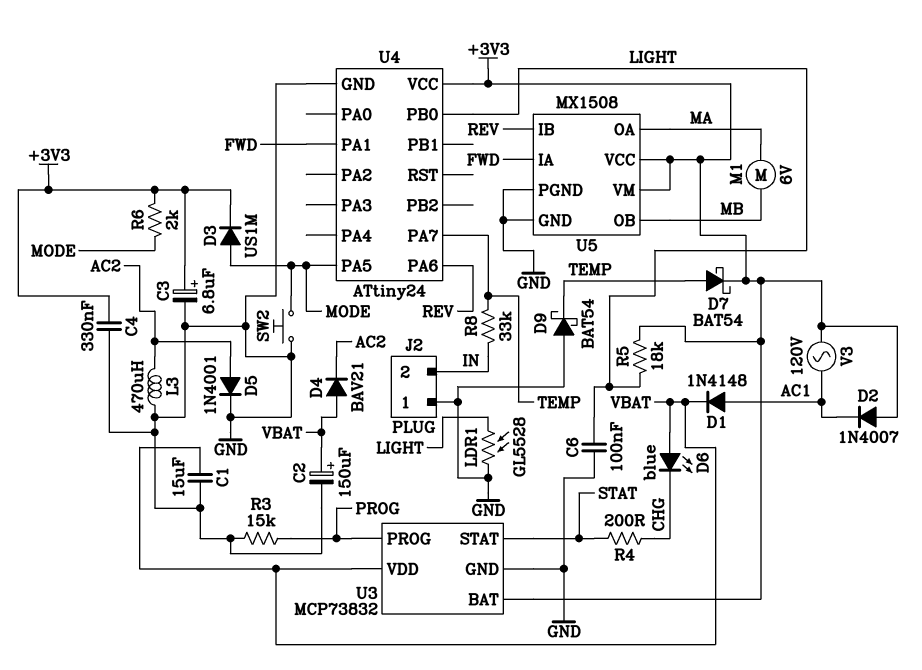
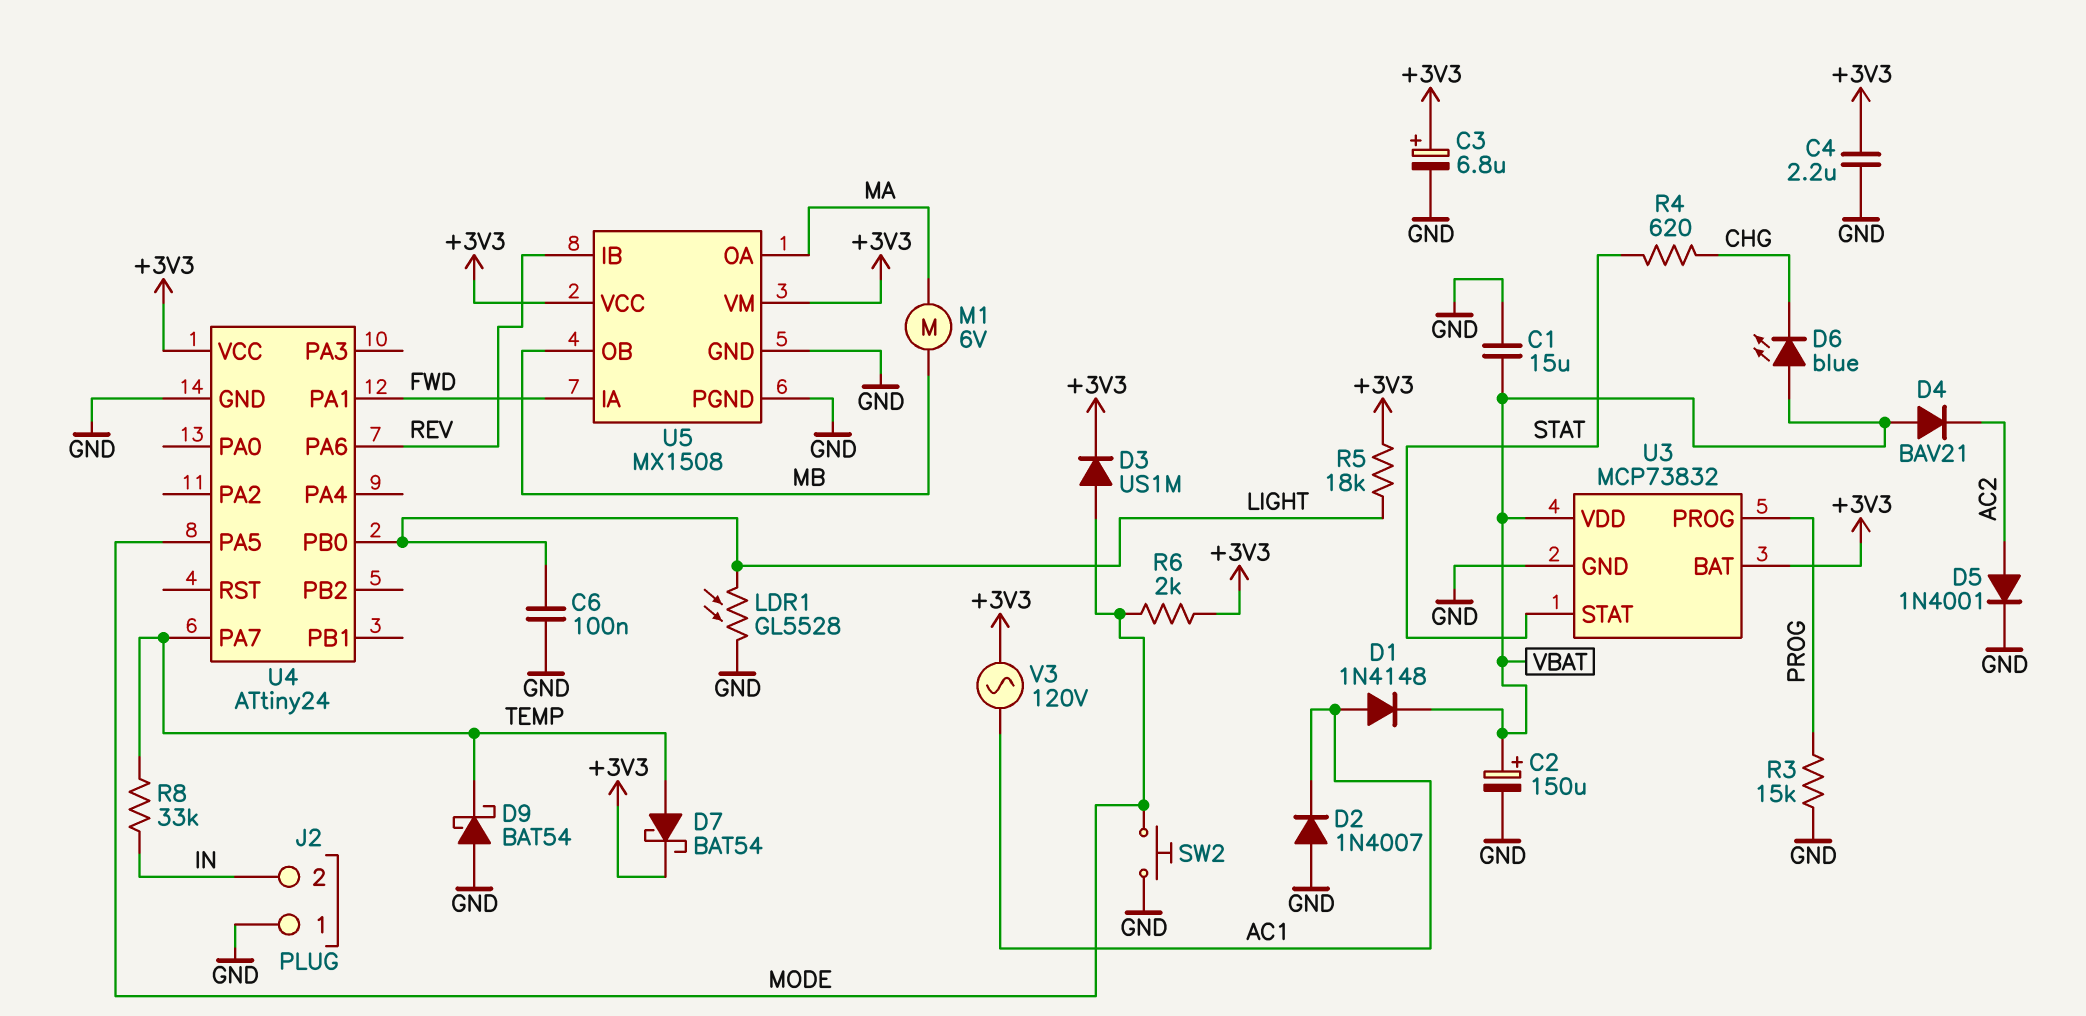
C4: 330nF (+3V3, GND) -> 2.2uF (+3V3, GND)
D2: diode 1N4007 (A +3V3, K AC1) -> diode 1N4007 (A GND, K AC1)
L3: 470uH (AC2, GND) -> none
R4: 200 (CHG, STAT) -> 620 (CHG, STAT)

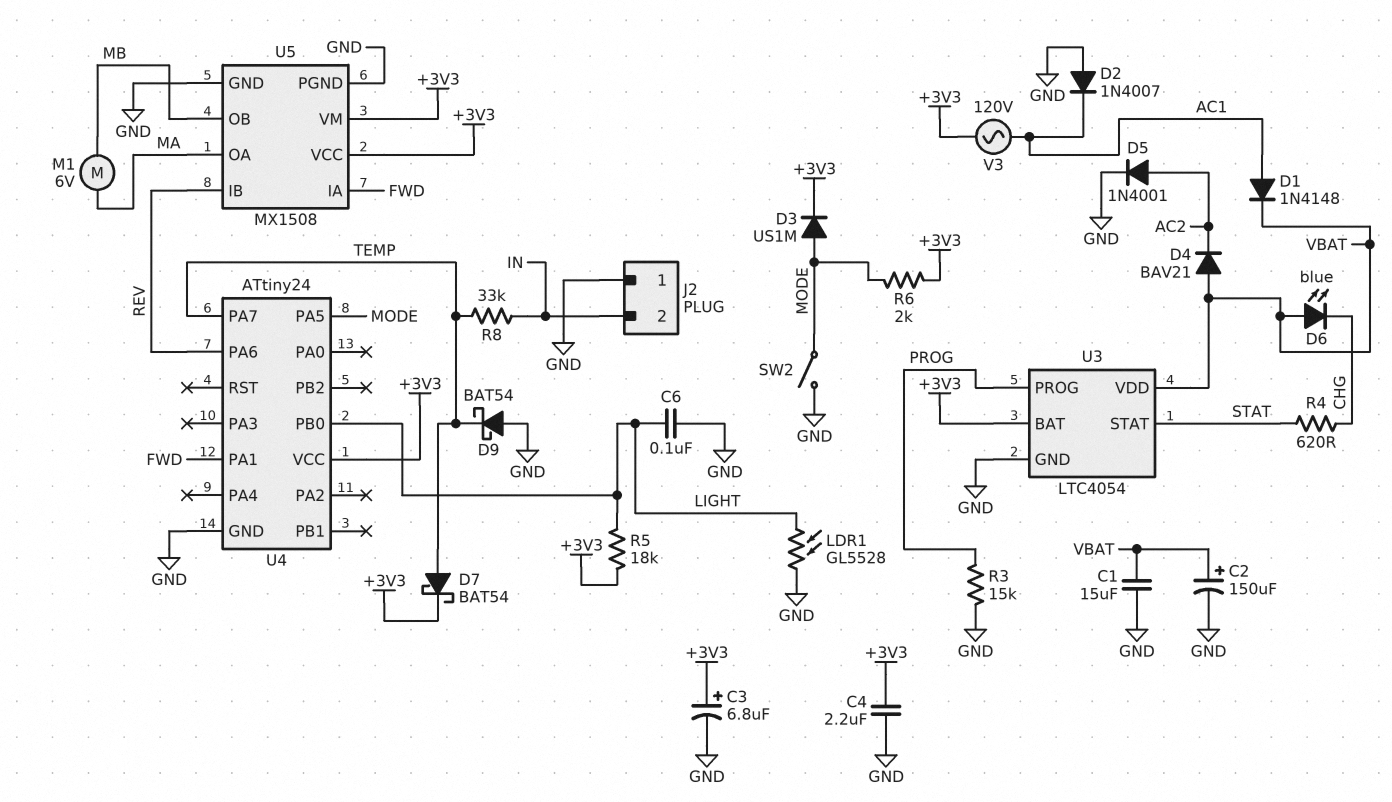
SW2: button (GND, MODE) -> switch (GND, MODE)
U3: MCP73832 -> LTC4054

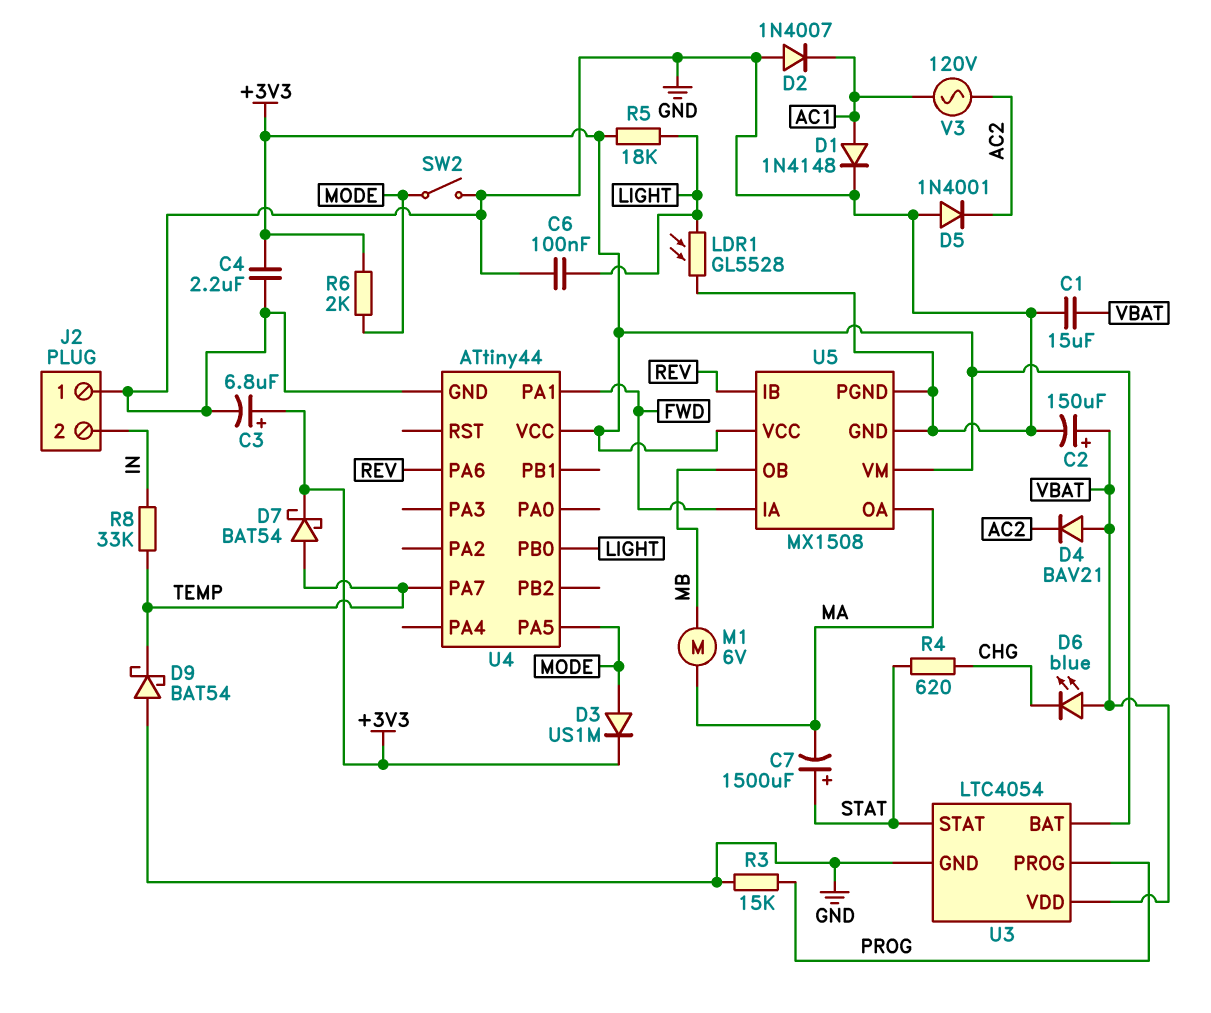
C7: none -> 1500uF (plus STAT, minus MA)
D1: diode 1N4148 (A AC1, K VBAT) -> diode 1N4148 (A AC1, K GND)
D5: diode 1N4001 (A AC2, K GND) -> diode 1N4001 (A GND, K AC2)
U4: ATtiny24 -> ATtiny44
V3: AC 120V (+3V3, AC1) -> AC 120V (AC1, AC2)

